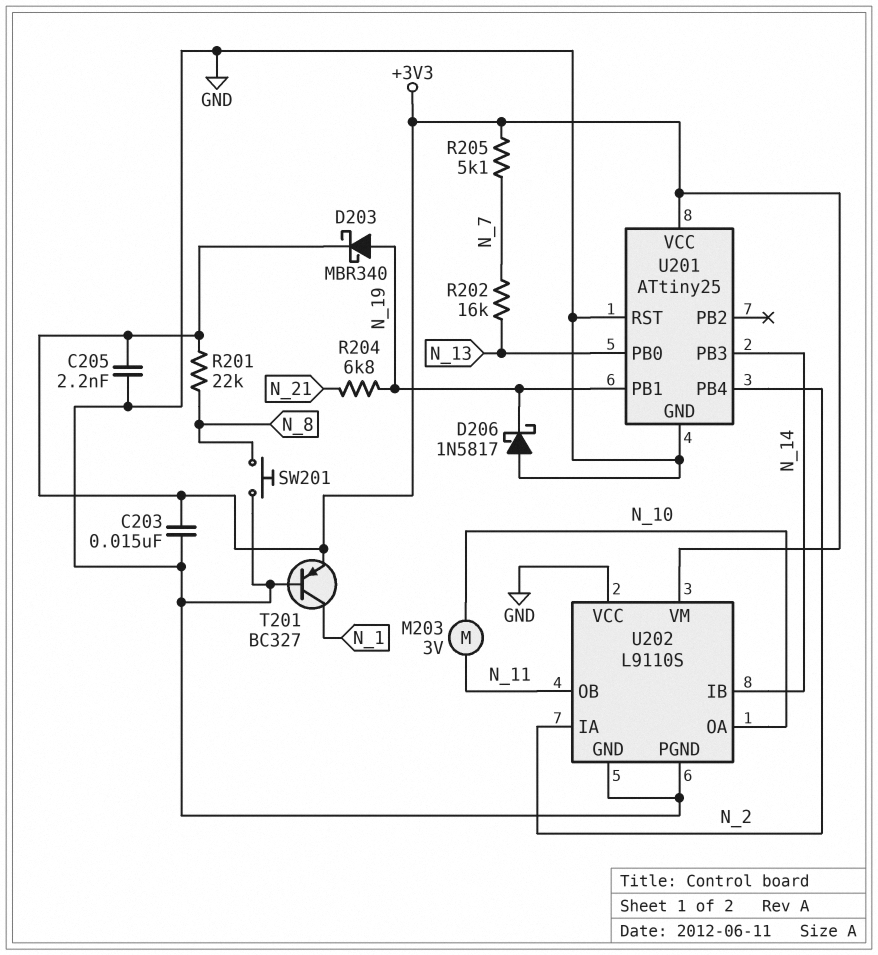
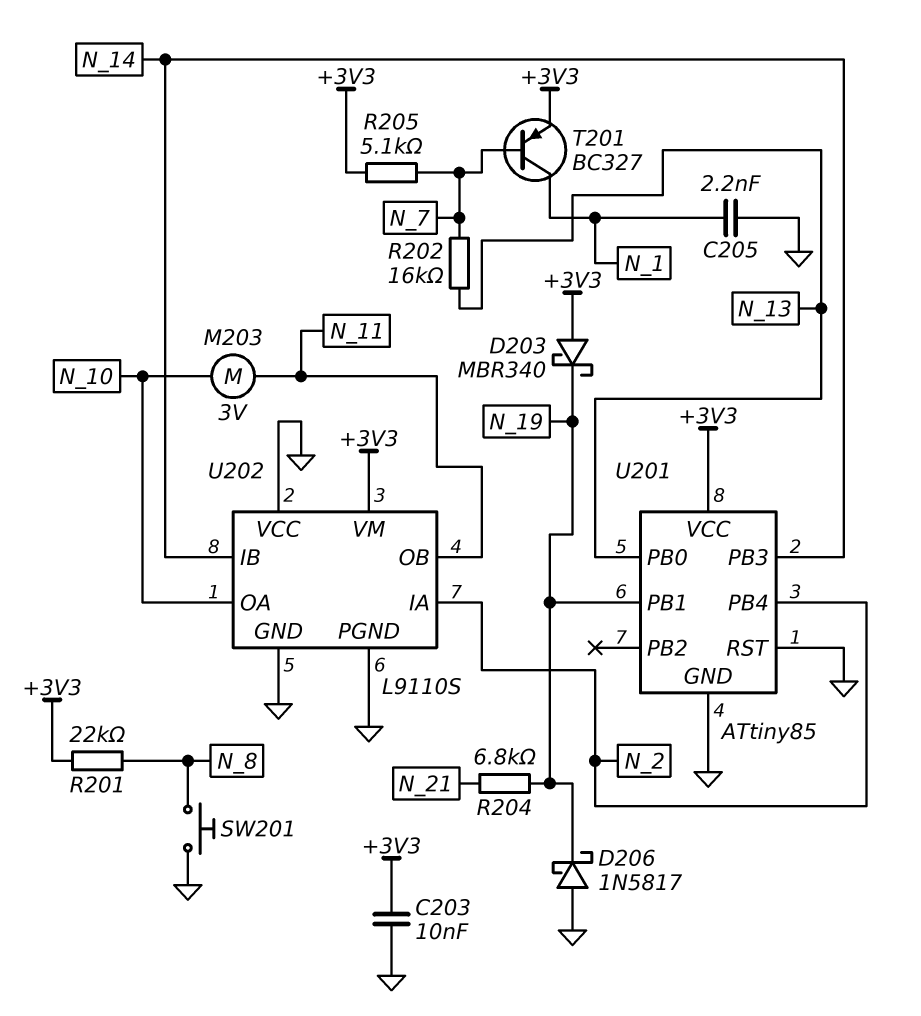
C203: 15nF (+3V3, GND) -> 10nF (+3V3, GND)
C205: 2.2nF (+3V3, GND) -> 2.2nF (GND, N_1)
D203: schottky MBR340 (A N_19, K +3V3) -> schottky MBR340 (A +3V3, K N_19)
T201: PNP BC327 (B GND, C N_1, E +3V3) -> PNP BC327 (B N_7, C N_1, E +3V3)
U201: ATtiny25 -> ATtiny85

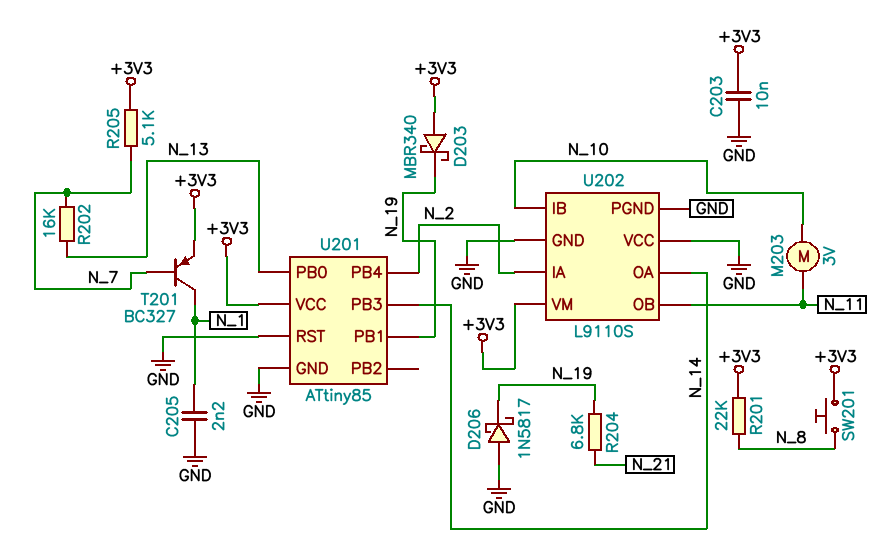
SW201: button (GND, N_8) -> button (+3V3, N_8)
U202 pin IB: N_14 -> N_10
U202 pin OA: N_10 -> N_14

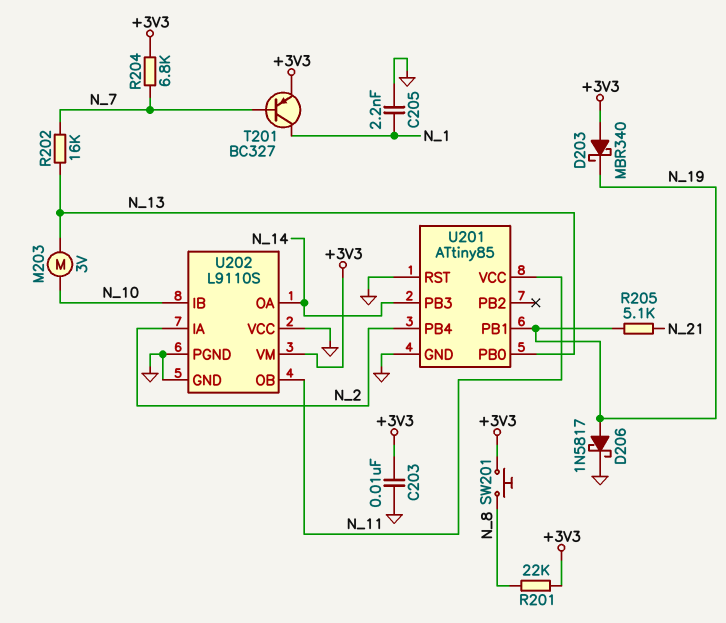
D206: schottky 1N5817 (A GND, K N_19) -> schottky 1N5817 (A N_19, K GND)
M203: motor 3V (N_10, N_11) -> motor 3V (N_10, N_13)
R204: 6.8k (N_19, N_21) -> 6.8k (+3V3, N_7)
R205: 5.1k (+3V3, N_7) -> 5.1k (N_19, N_21)
U201 pin VCC: +3V3 -> N_11

